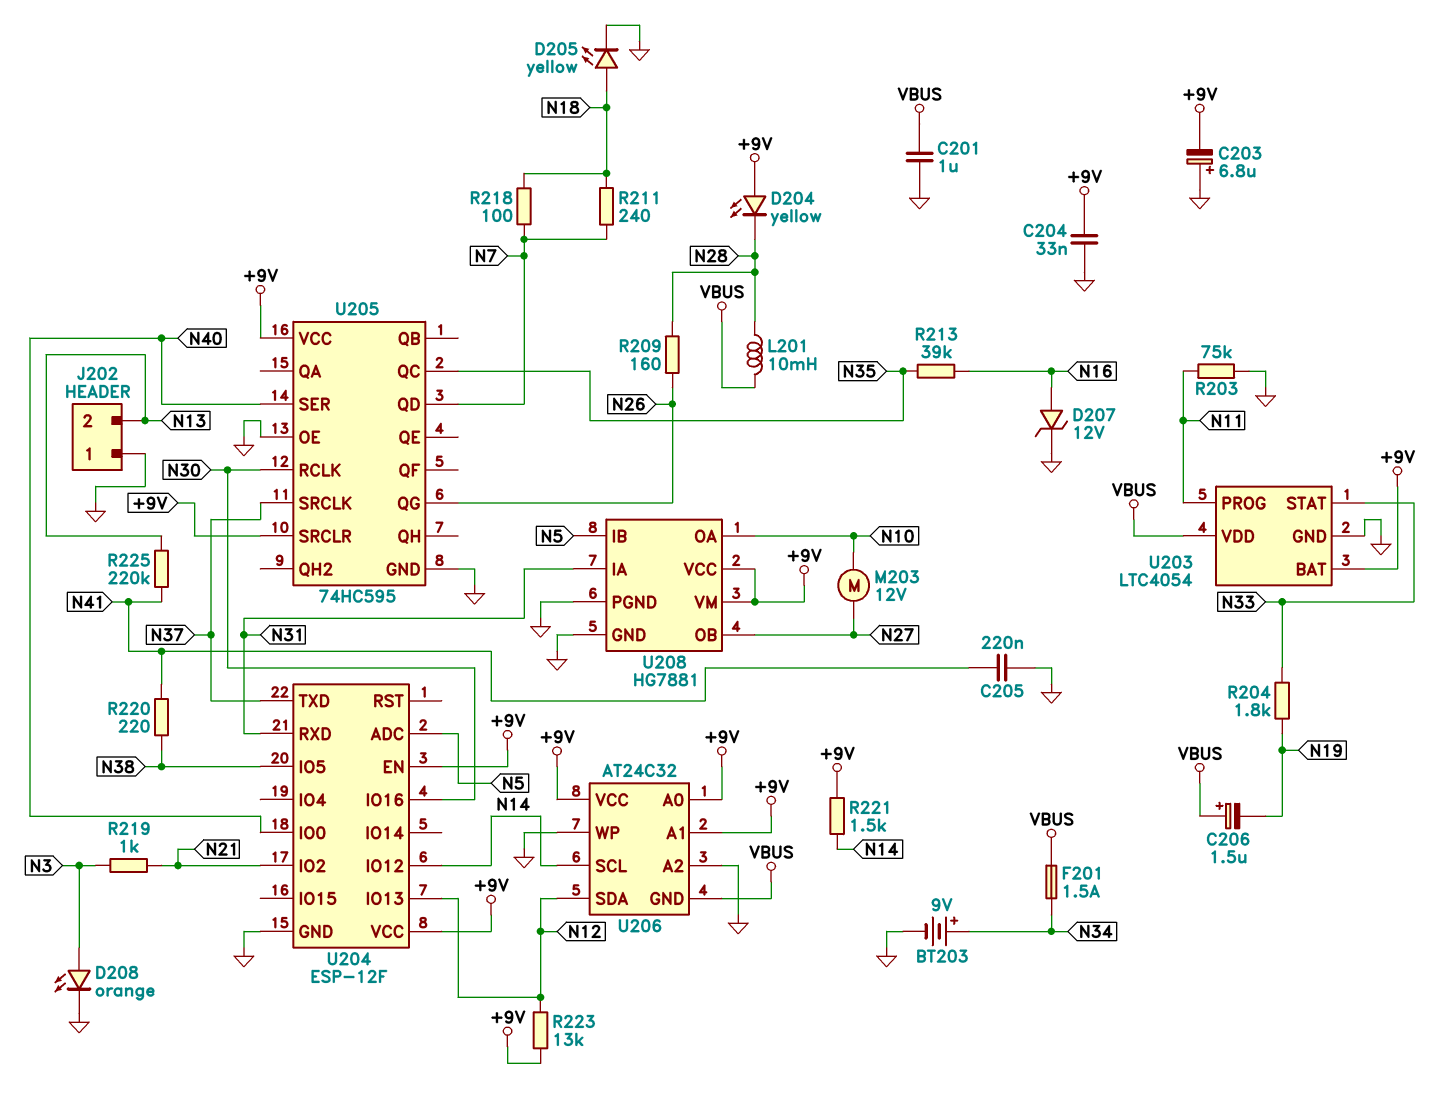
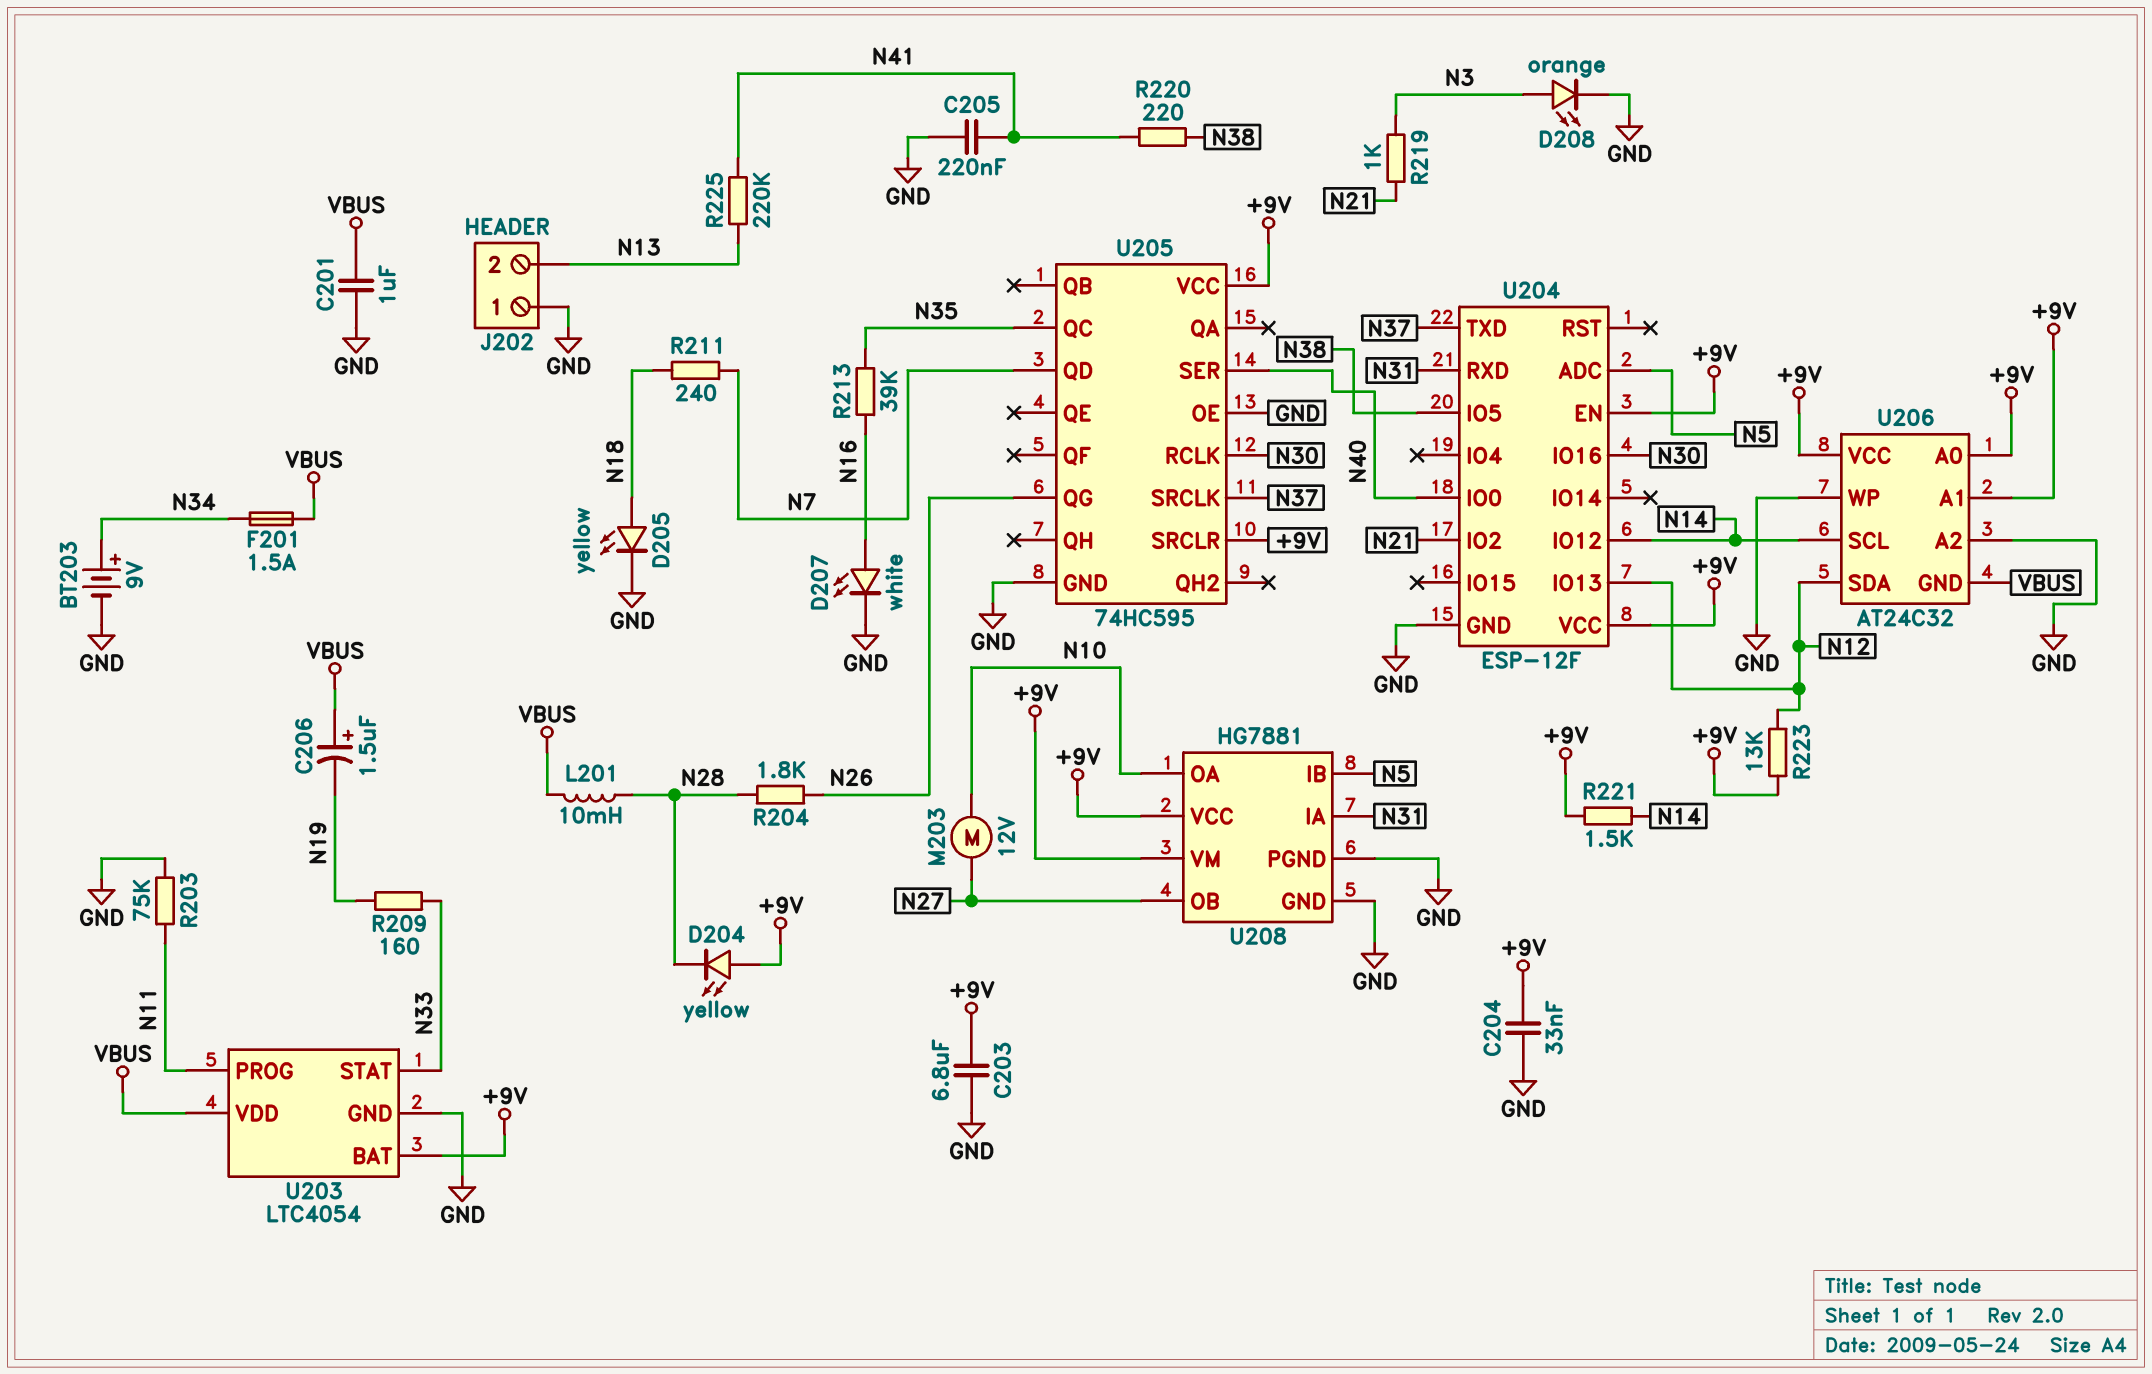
C203: 6.8uF (plus GND, minus +9V) -> 6.8uF (+9V, GND)
D207: zener 12V (A N16, K GND) -> LED white (A N16, K GND)
R204: 1.8k (N19, N33) -> 1.8k (N26, N28)
R209: 160 (N26, N28) -> 160 (N19, N33)
R218: 100 (N7, N18) -> none

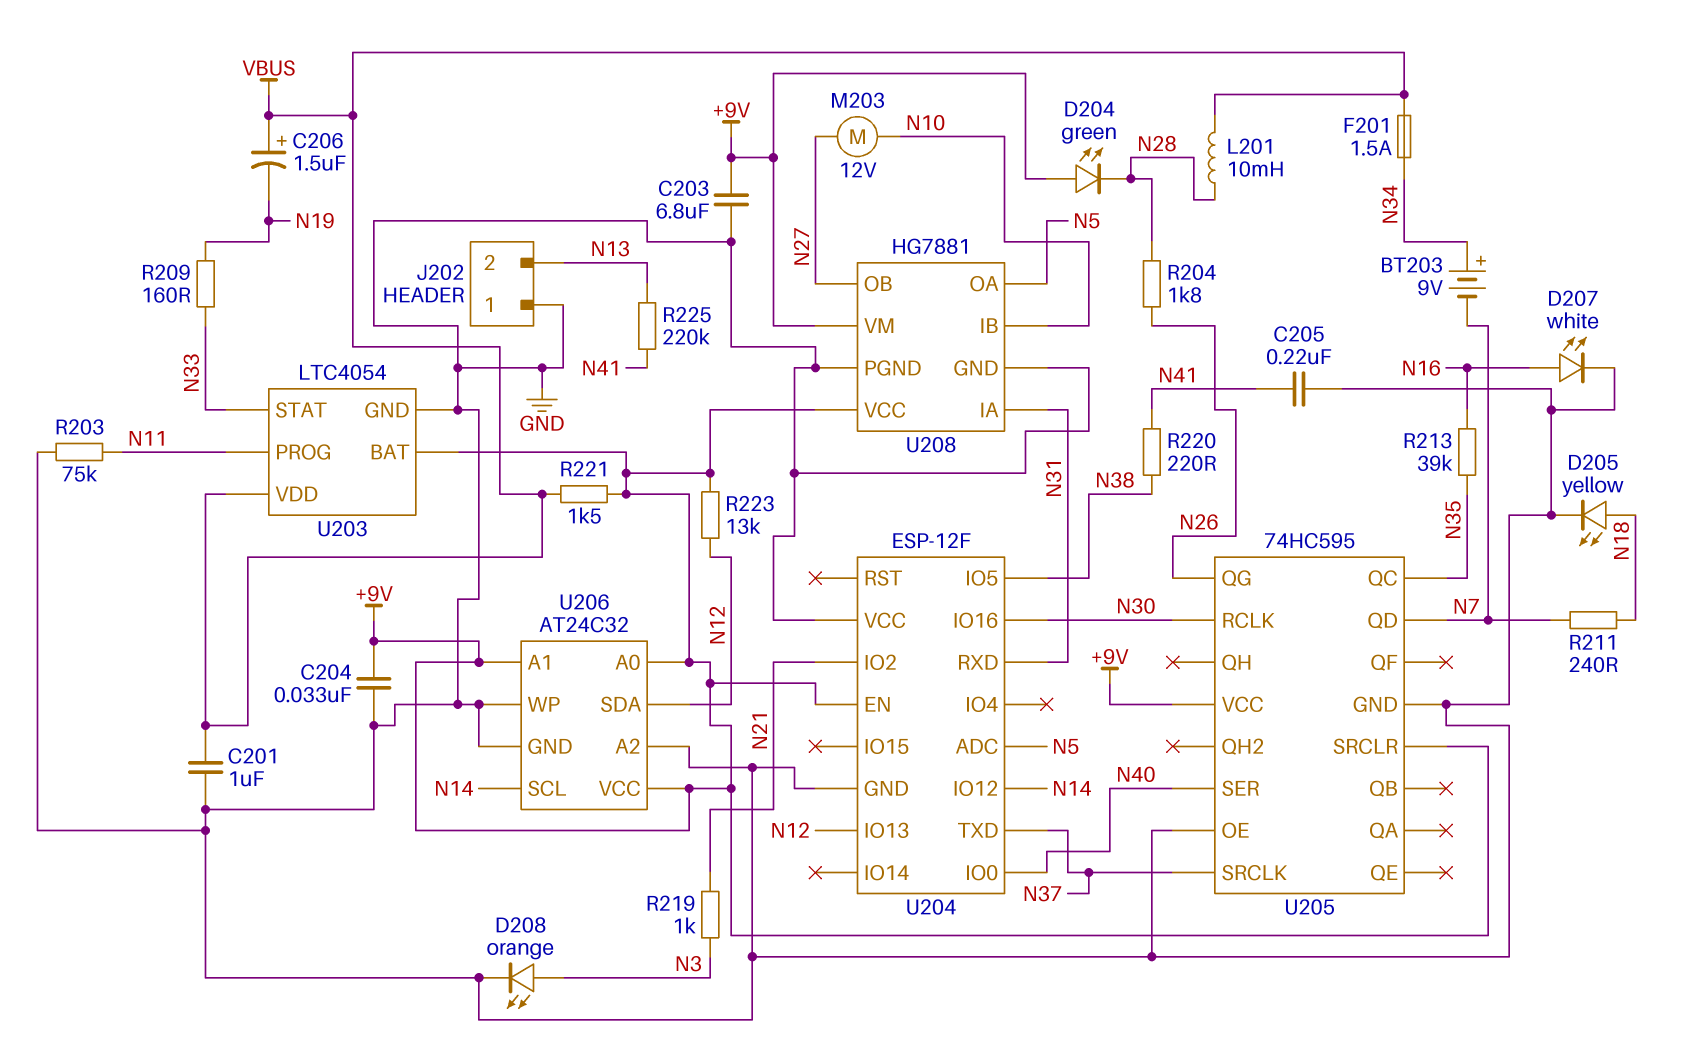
BT203: 9V (plus N34, minus GND) -> 9V (plus N34, minus N7)
D204: LED yellow (A +9V, K N28) -> LED green (A +9V, K N28)
R221: 1.5k (+9V, N14) -> 1.5k (+9V, VBUS)
U204 pin VCC: +9V -> GND
U206 pin GND: VBUS -> GND
U208 pin IB: N5 -> N10
U208 pin OA: N10 -> N5

